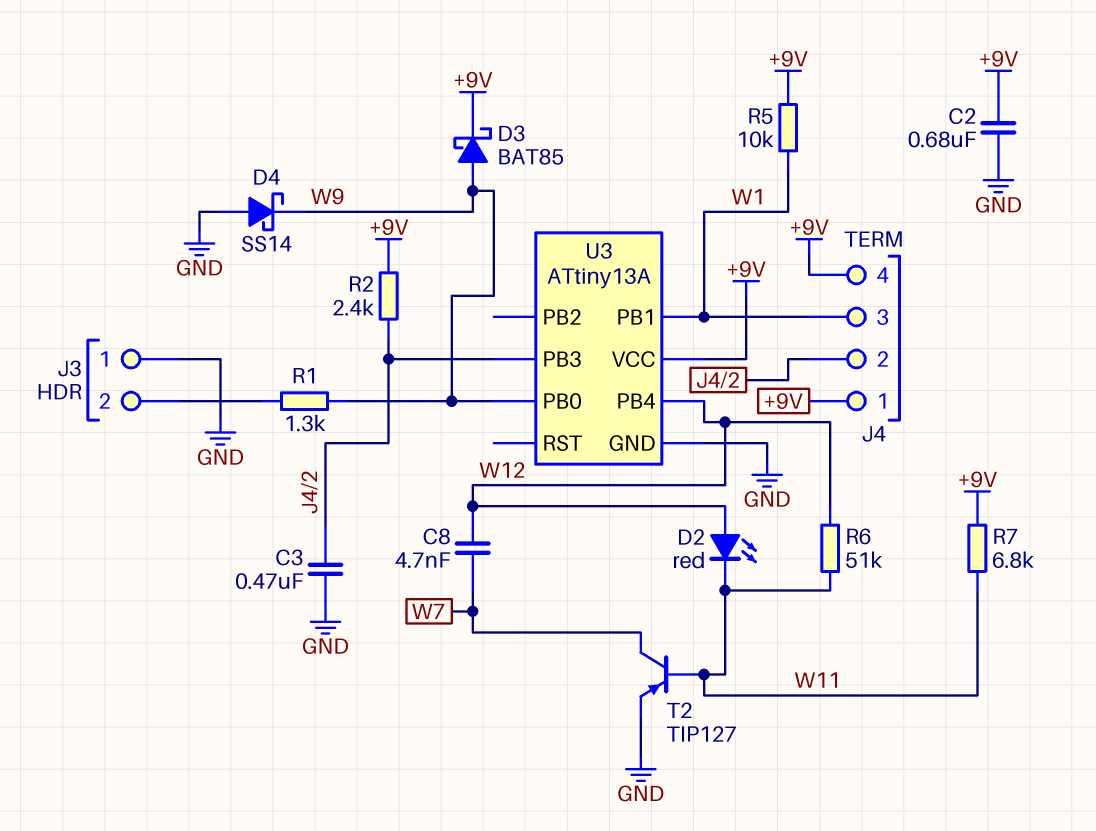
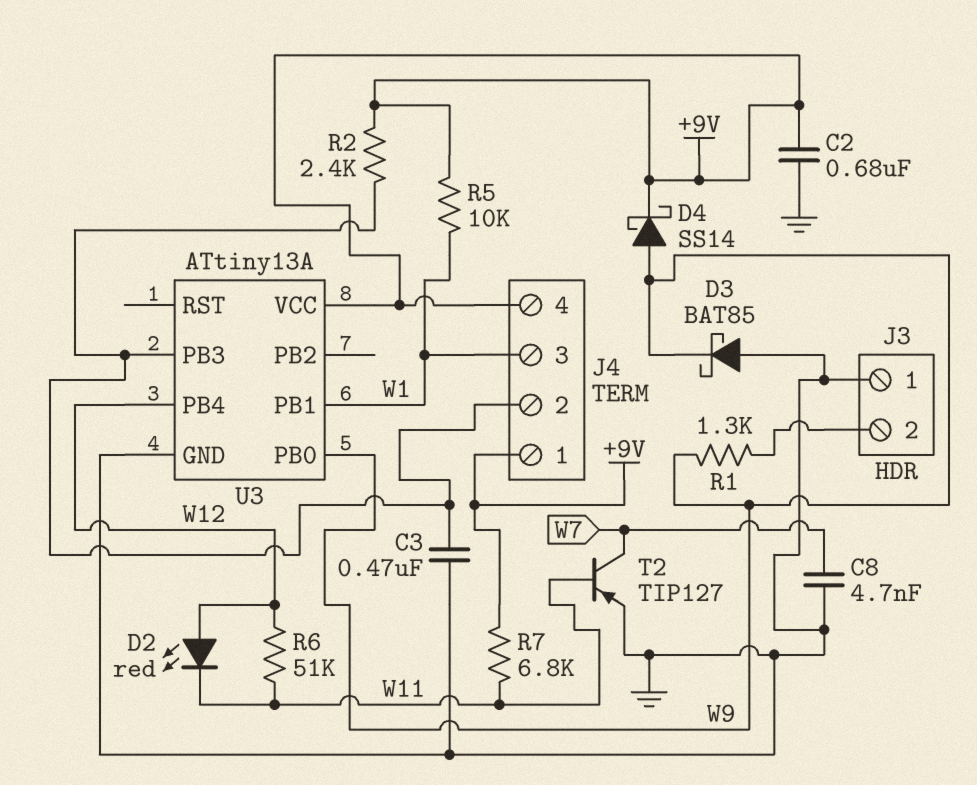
C8: 4.7nF (W7, W12) -> 4.7nF (GND, W7)
D3: schottky BAT85 (A W9, K +9V) -> schottky BAT85 (A GND, K W9)
D4: schottky SS14 (A GND, K W9) -> schottky SS14 (A W9, K +9V)

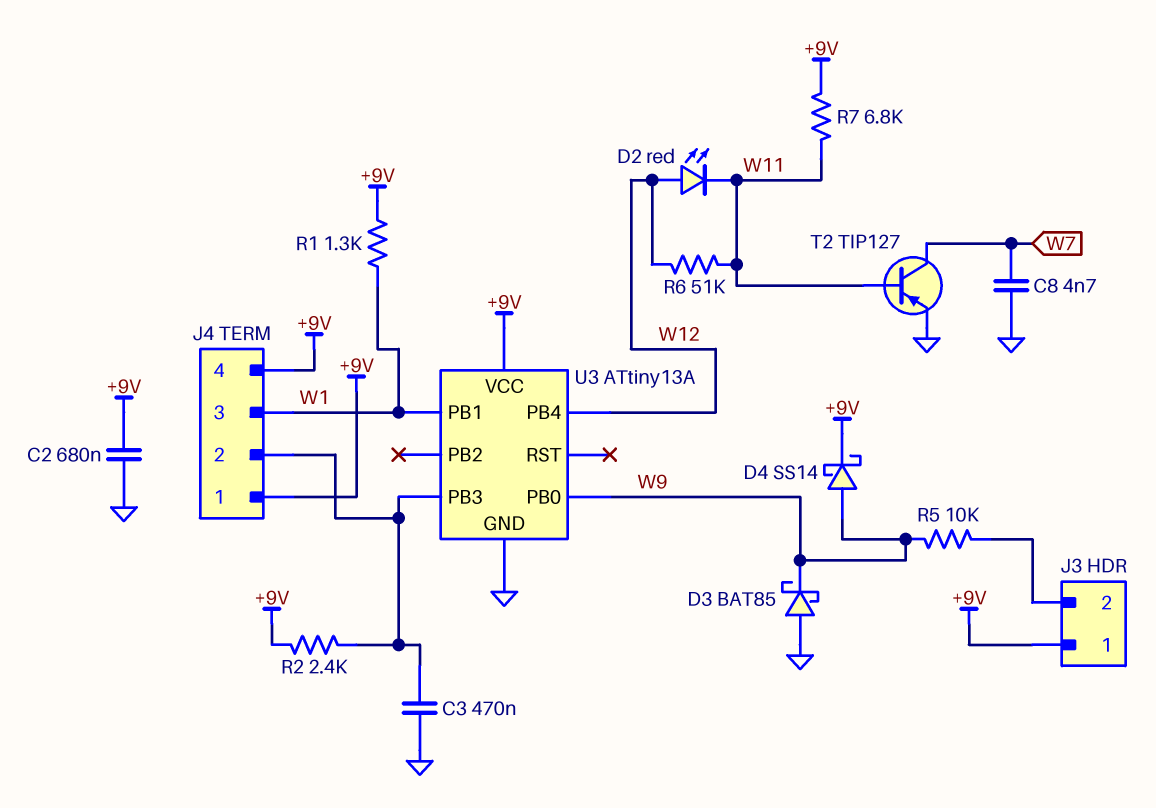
J3 pin 1: GND -> +9V
R1: 1.3k (J3/2, W9) -> 1.3k (+9V, W1)
R5: 10k (+9V, W1) -> 10k (J3/2, W9)

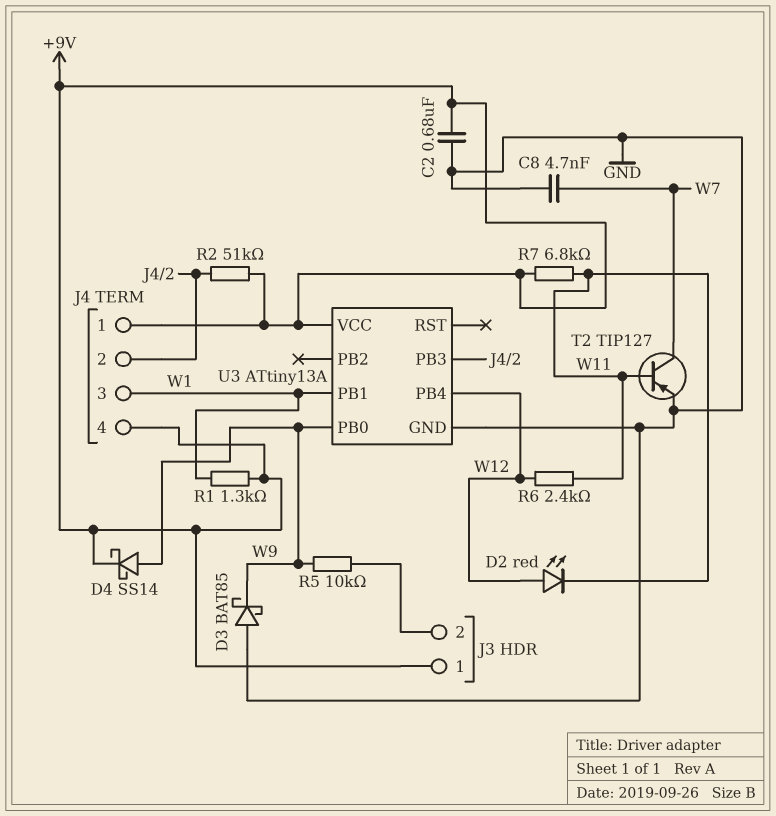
C3: 470nF (GND, J4/2) -> none
R2: 2.4k (+9V, J4/2) -> 51k (+9V, J4/2)
R6: 51k (W11, W12) -> 2.4k (W11, W12)

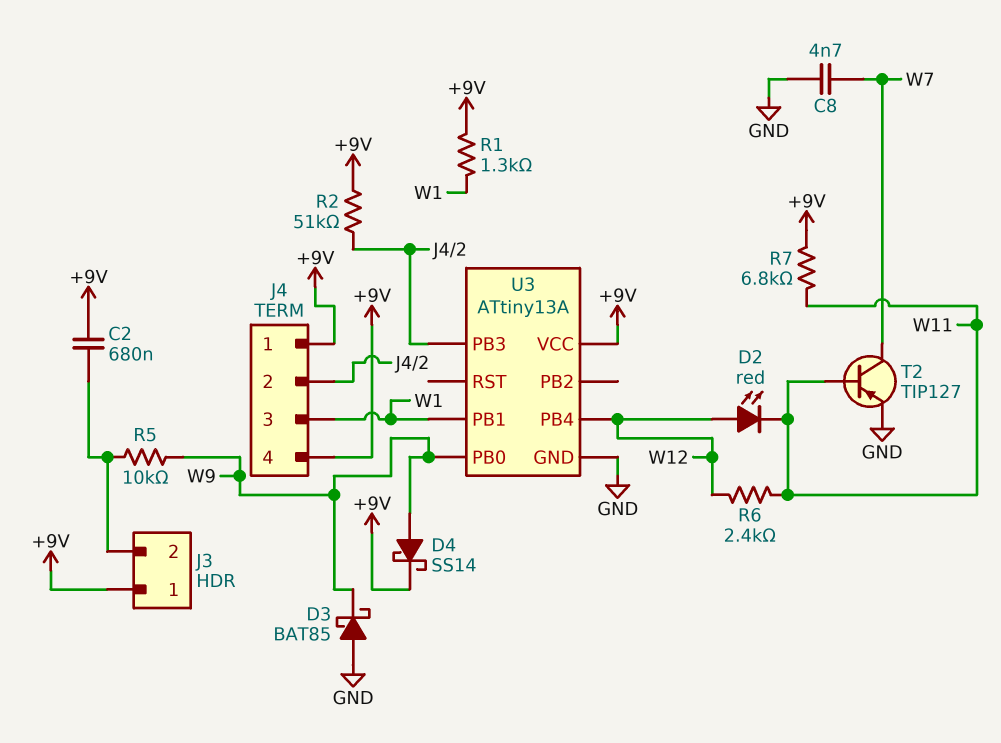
C2: 680nF (+9V, GND) -> 680nF (+9V, J3/2)

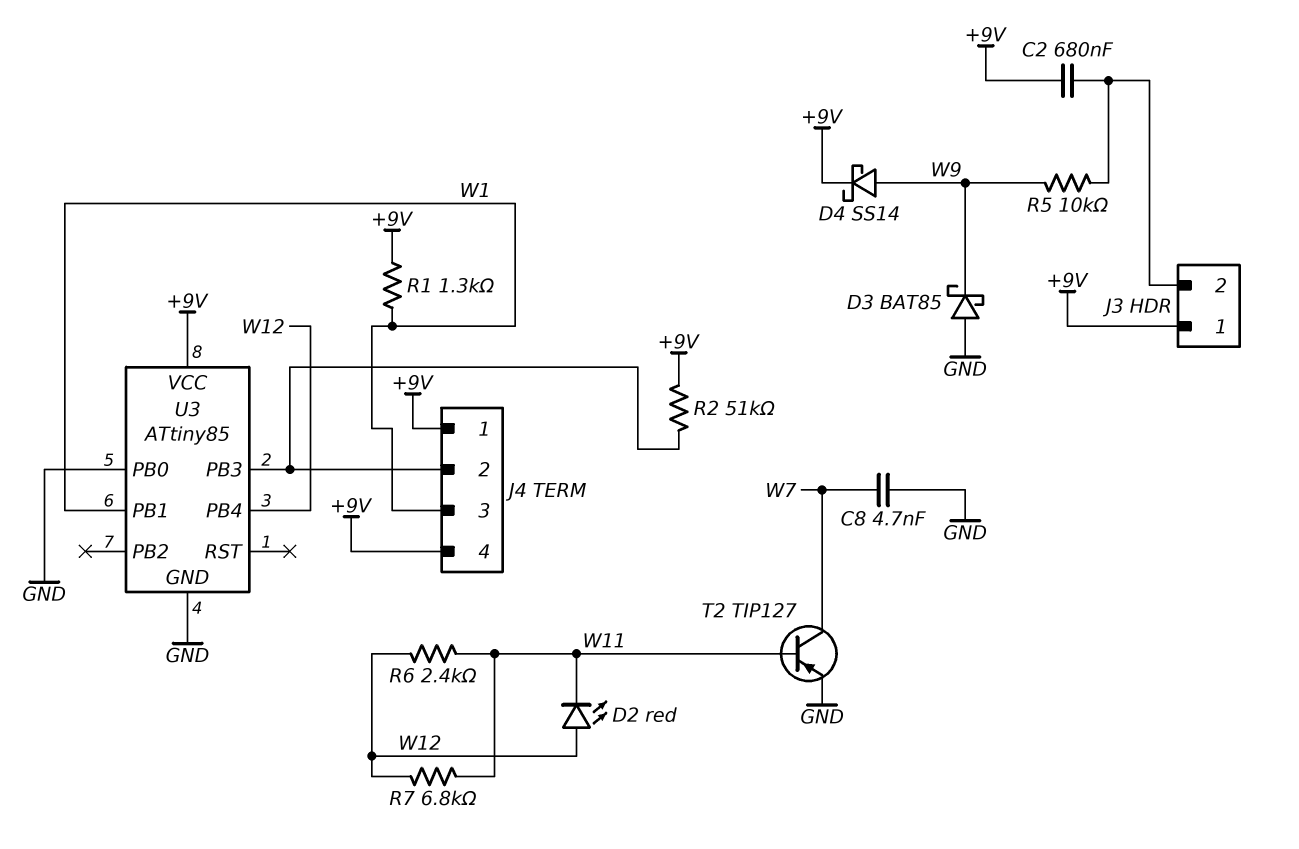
R7: 6.8k (+9V, W11) -> 6.8k (W11, W12)
U3: ATtiny13A -> ATtiny85
U3 pin PB0: W9 -> GND

